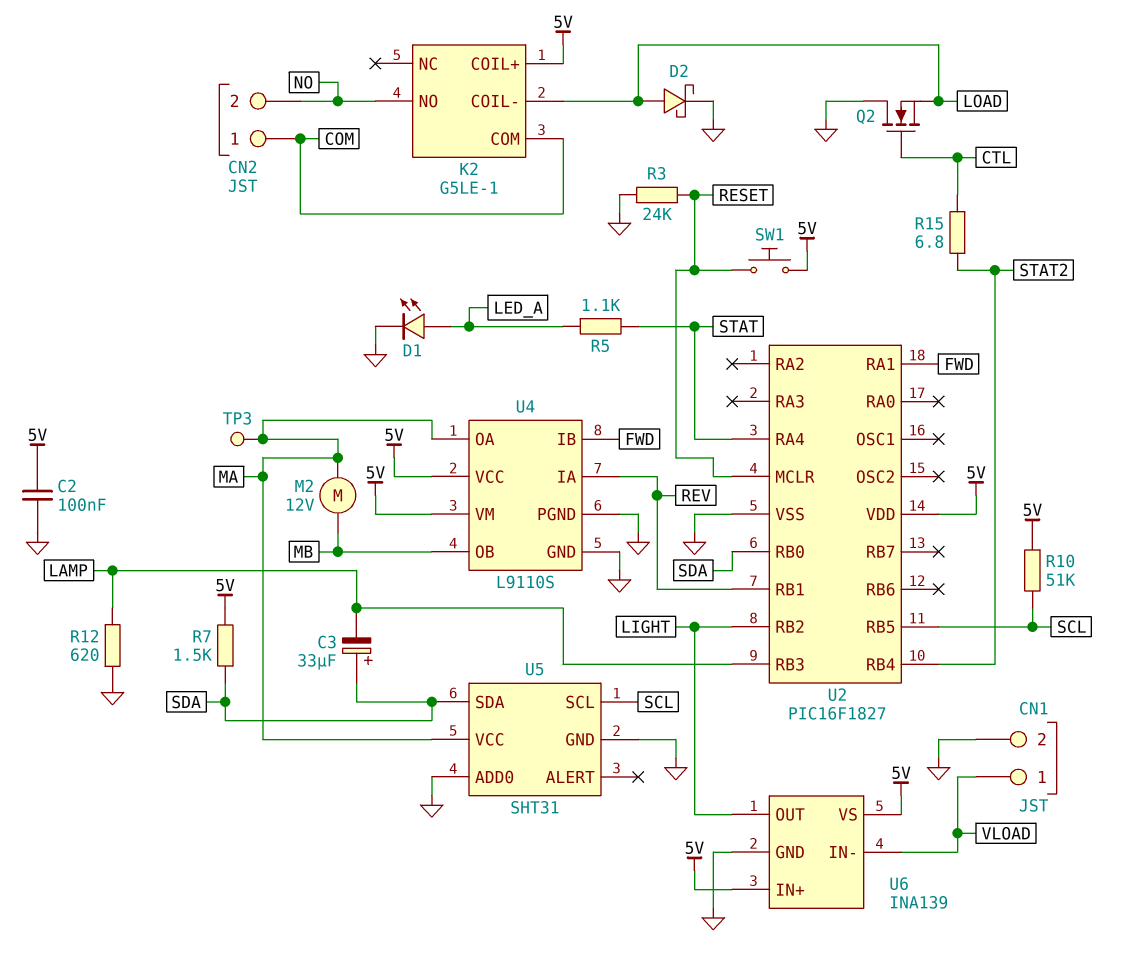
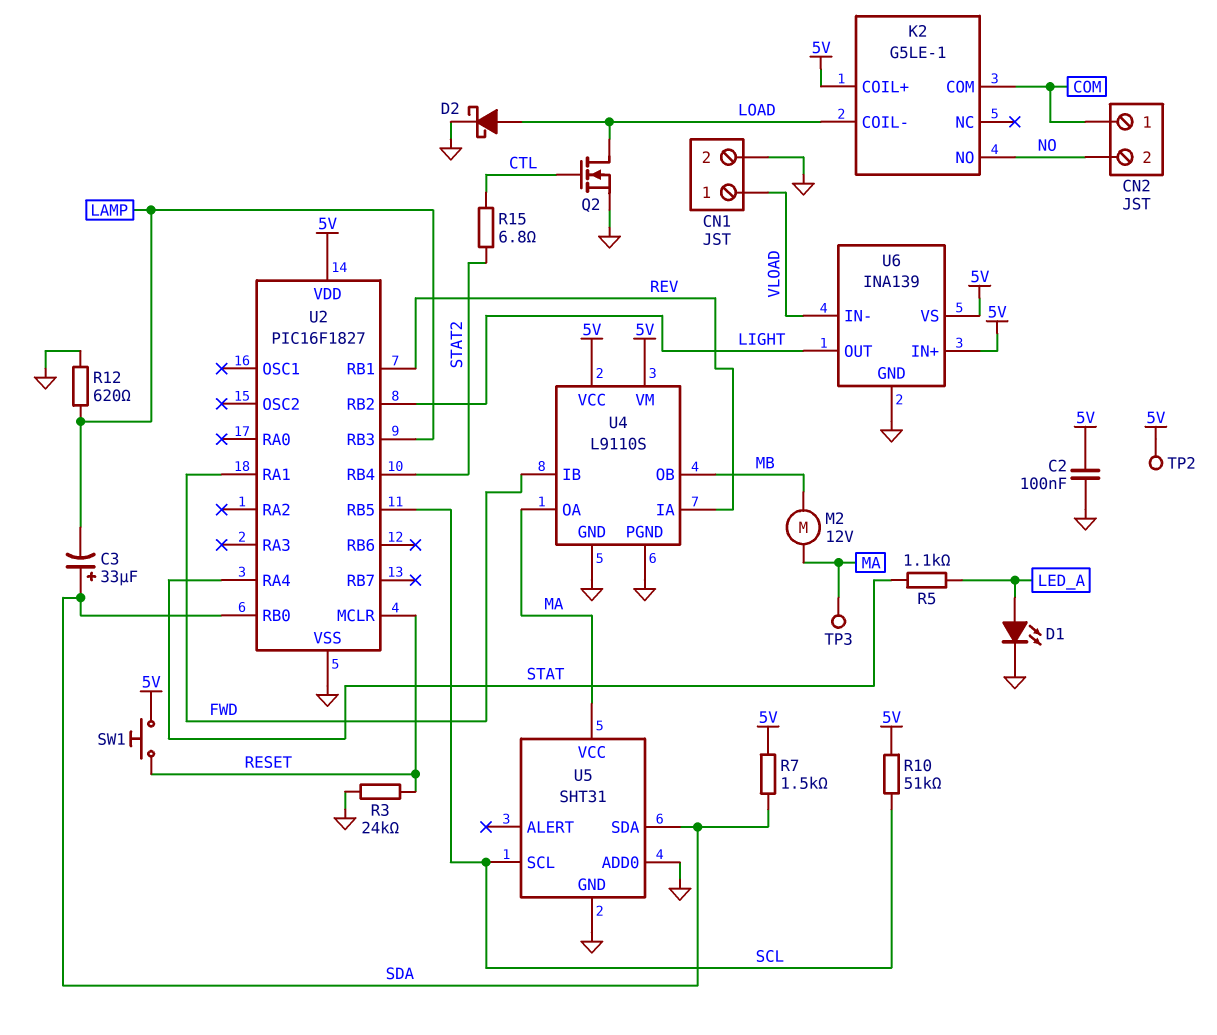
Q2: NMOS (G CTL, D GND, S LOAD) -> NMOS (G CTL, D LOAD, S GND)
TP2: none -> test point (5V)

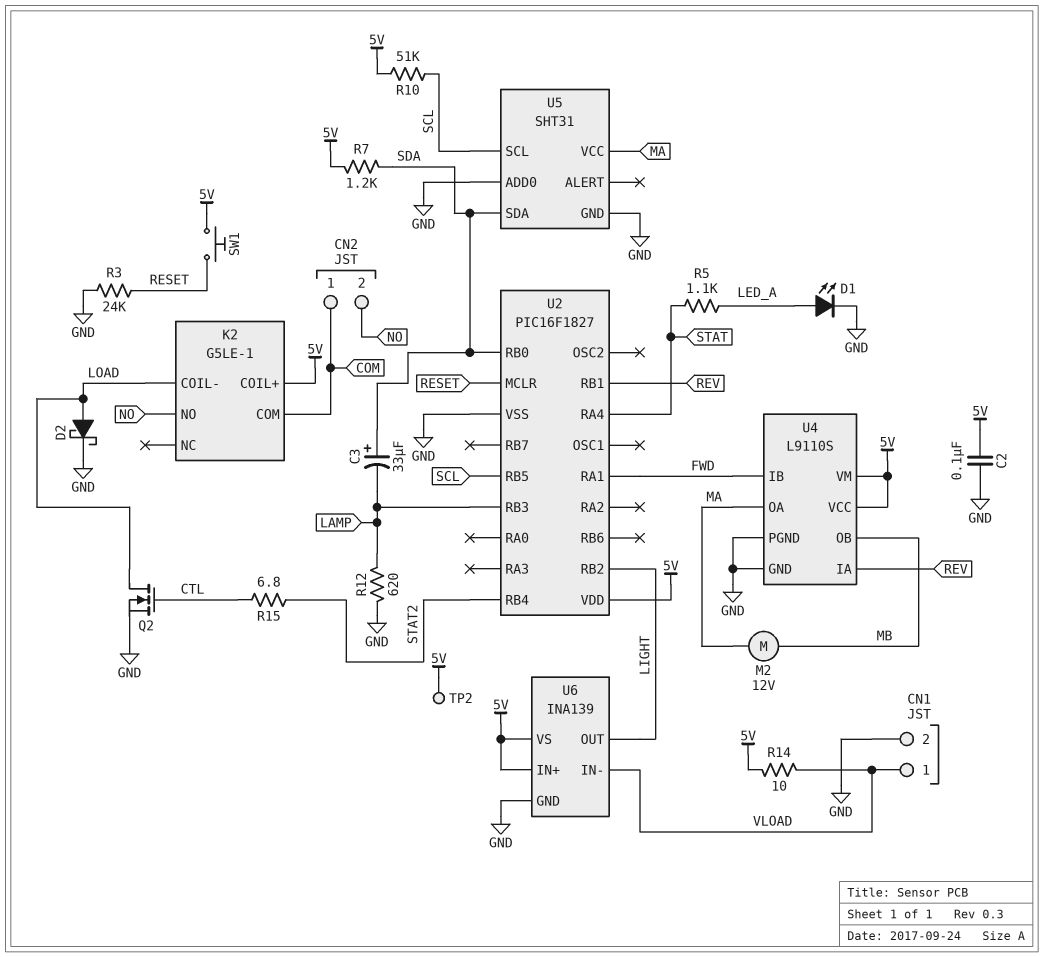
R7: 1.5k (5V, SDA) -> 1.2k (5V, SDA)
R14: none -> 10 (5V, VLOAD)
TP3: test point (MA) -> none

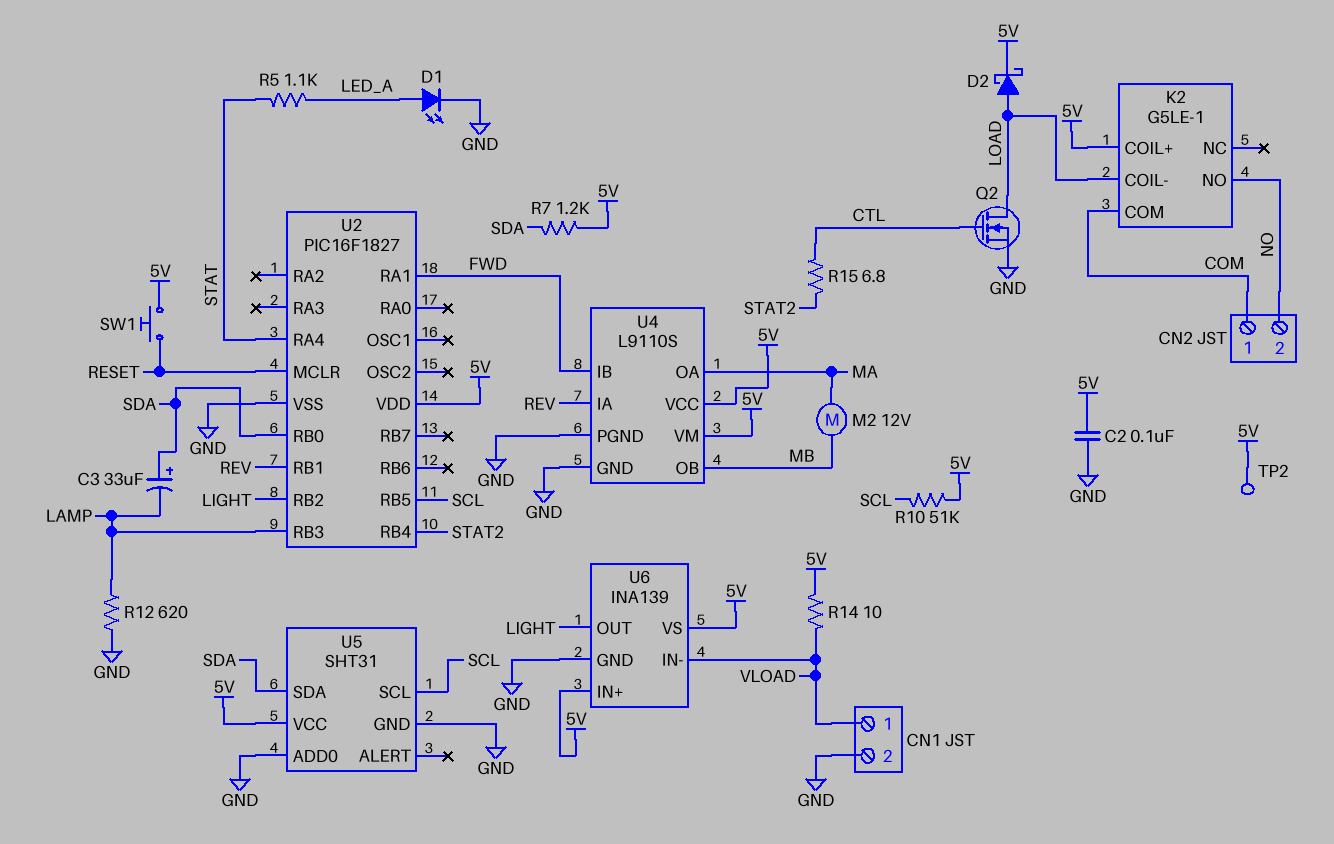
D2: schottky (A LOAD, K GND) -> schottky (A LOAD, K 5V)
R3: 24k (GND, RESET) -> none
U5 pin VCC: MA -> 5V

